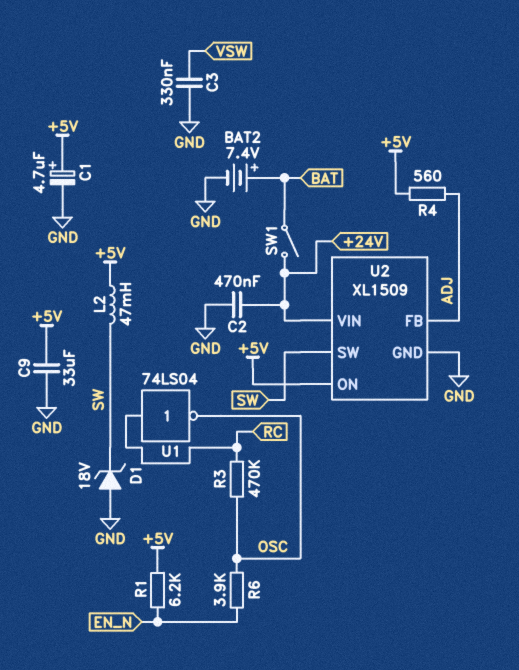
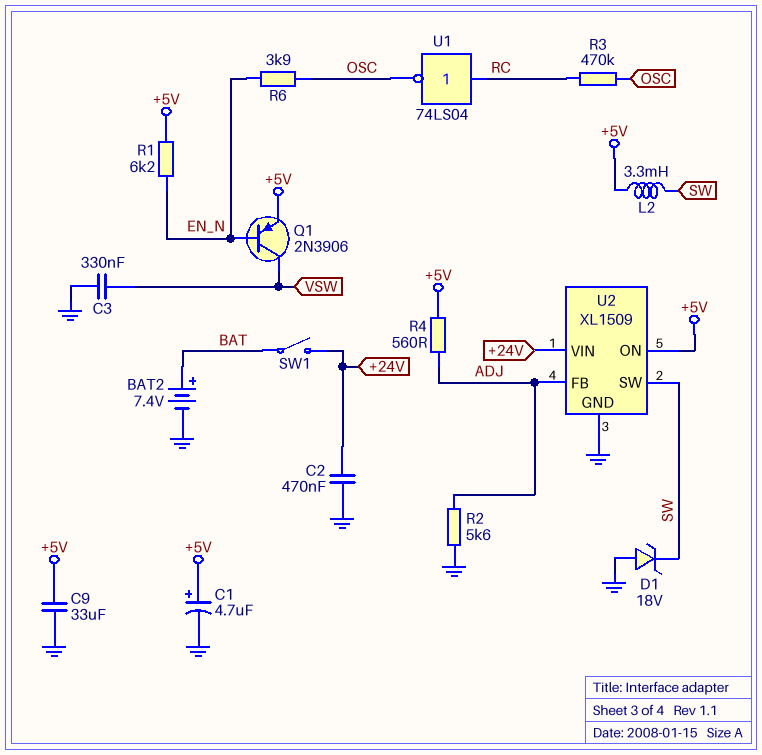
L2: 47mH (+5V, SW) -> 3.3mH (+5V, SW)
Q1: none -> PNP 2N3906 (B EN_N, C VSW, E +5V)
R2: none -> 5.6k (ADJ, GND)

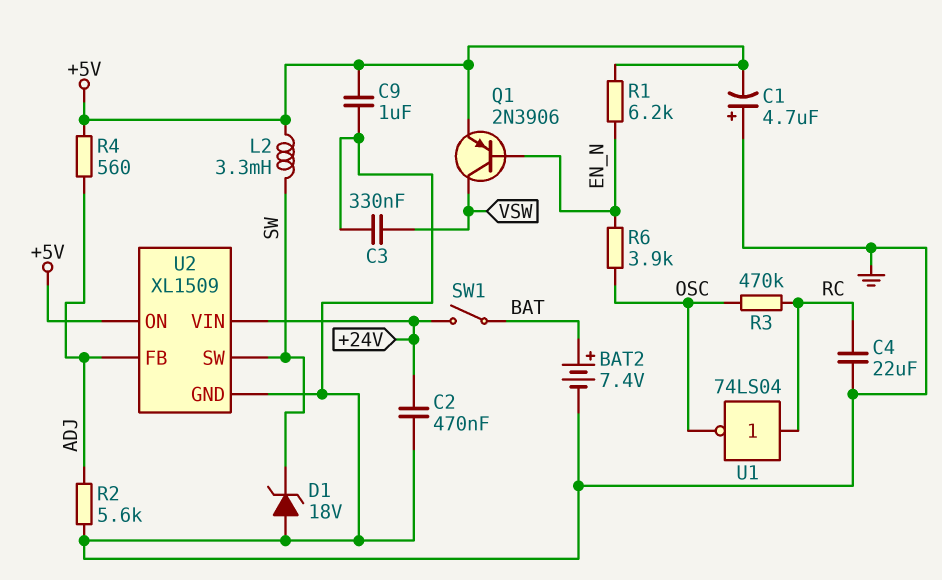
C1: 4.7uF (plus +5V, minus GND) -> 4.7uF (plus GND, minus +5V)
C4: none -> 22uF (GND, RC)
C9: 33uF (+5V, GND) -> 1uF (+5V, GND)

